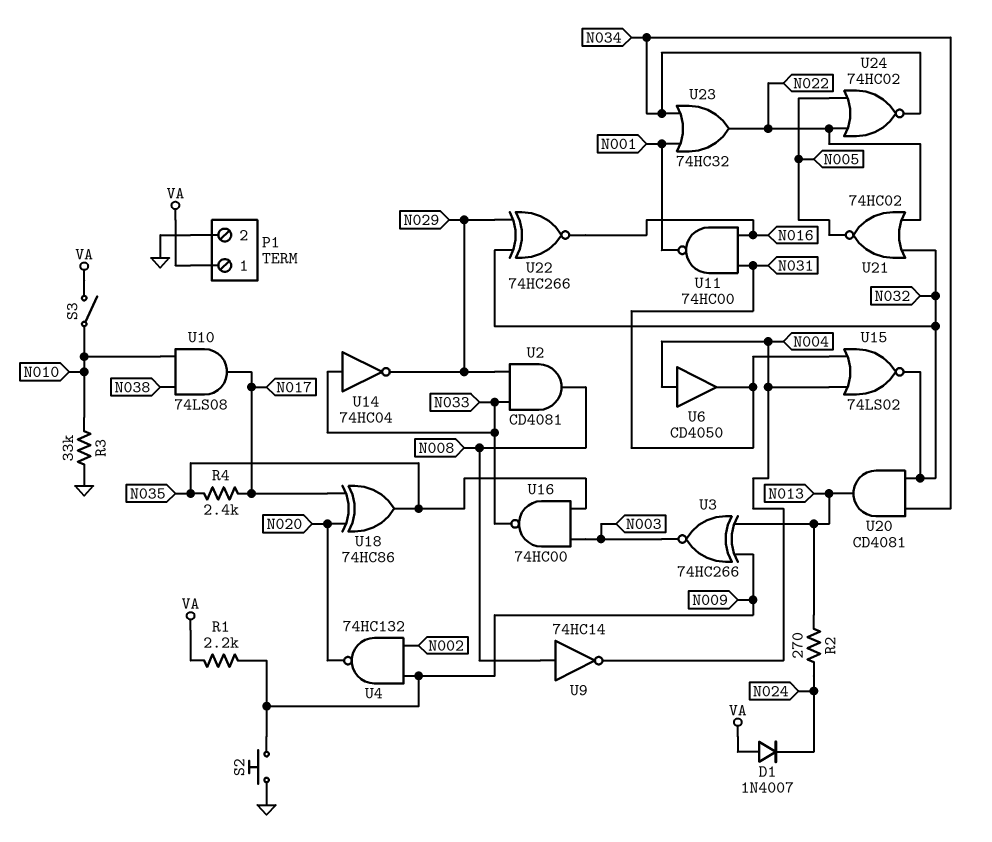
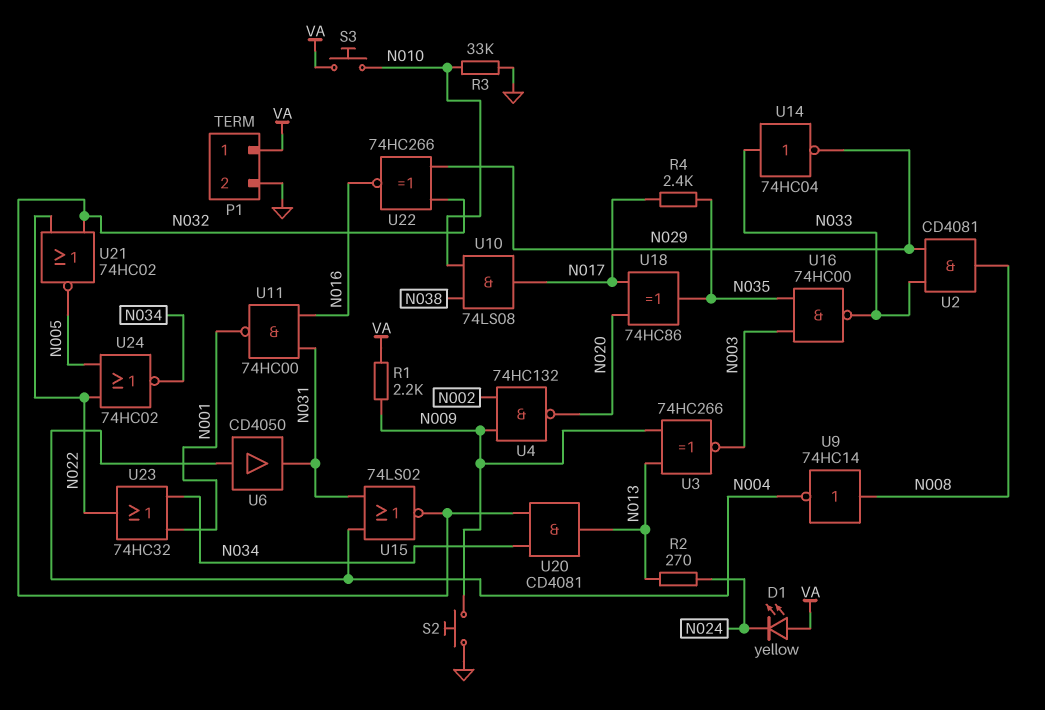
D1: diode 1N4007 (A VA, K N024) -> LED yellow (A VA, K N024)
S3: switch (N010, VA) -> button (N010, VA)

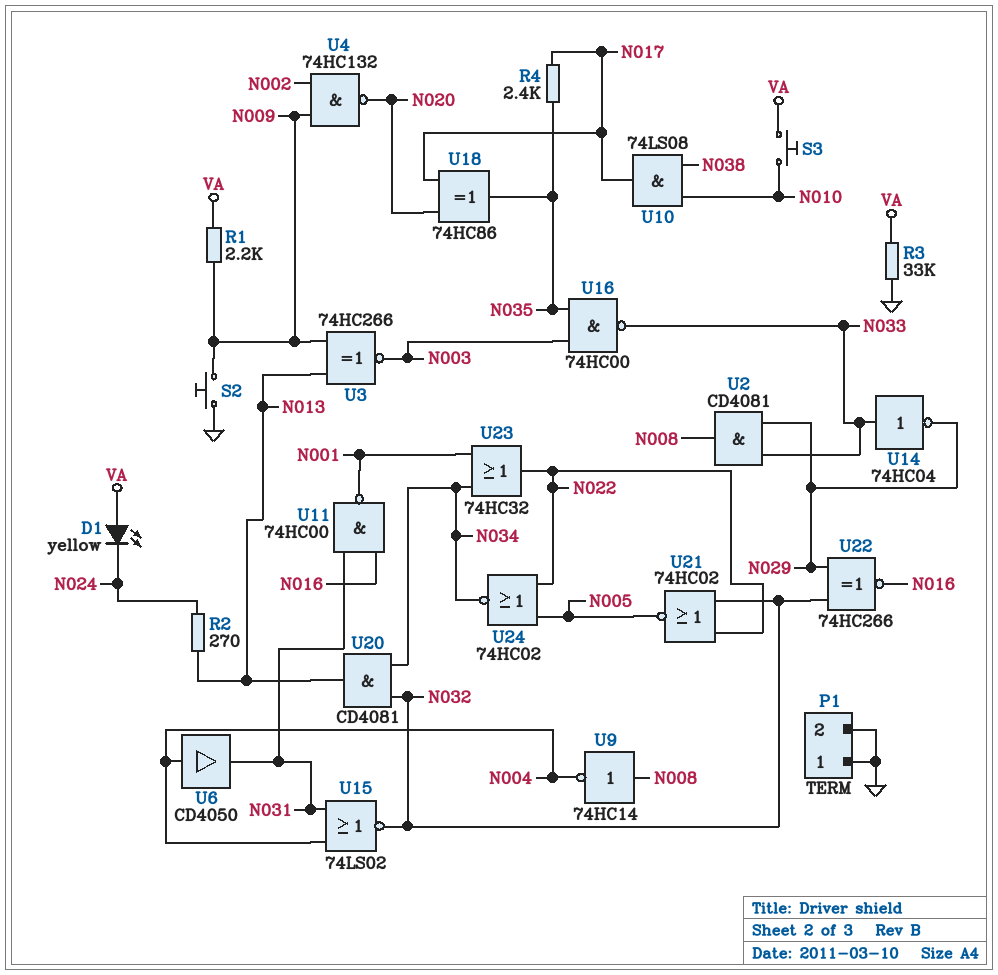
P1 pin 1: VA -> GND
R3: 33k (GND, N010) -> 33k (GND, VA)

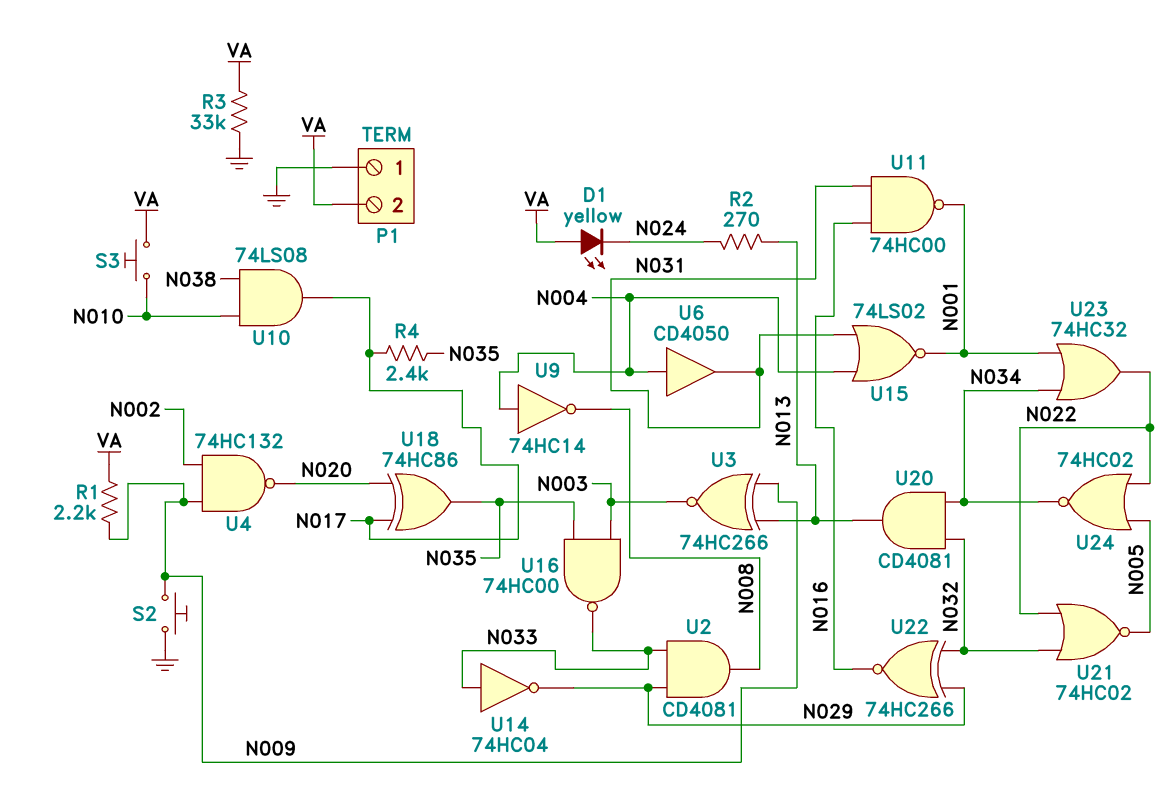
P1 pin 2: GND -> VA
U9: NOT 74HC14 (in N008, out N004) -> NOT 74HC14 (in N004, out N008)
U15: NOR 74LS02 (in N004, in N031, out N032) -> NOR 74LS02 (in N004, in N031, out N001)

